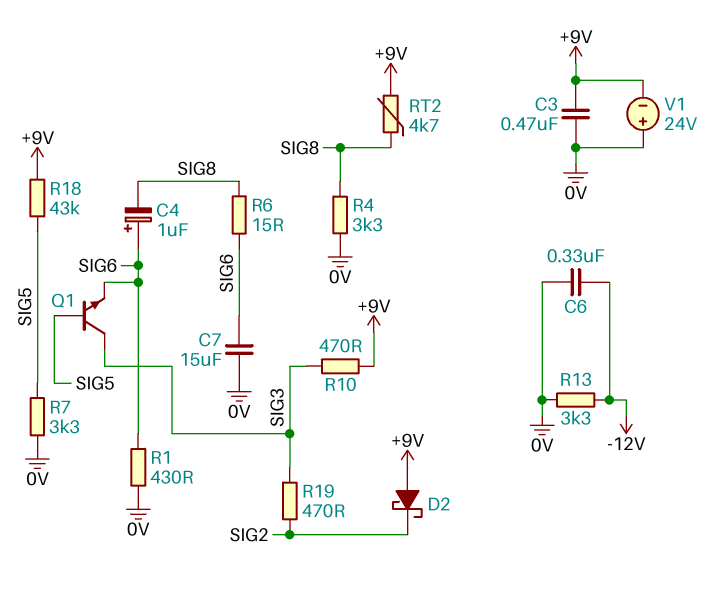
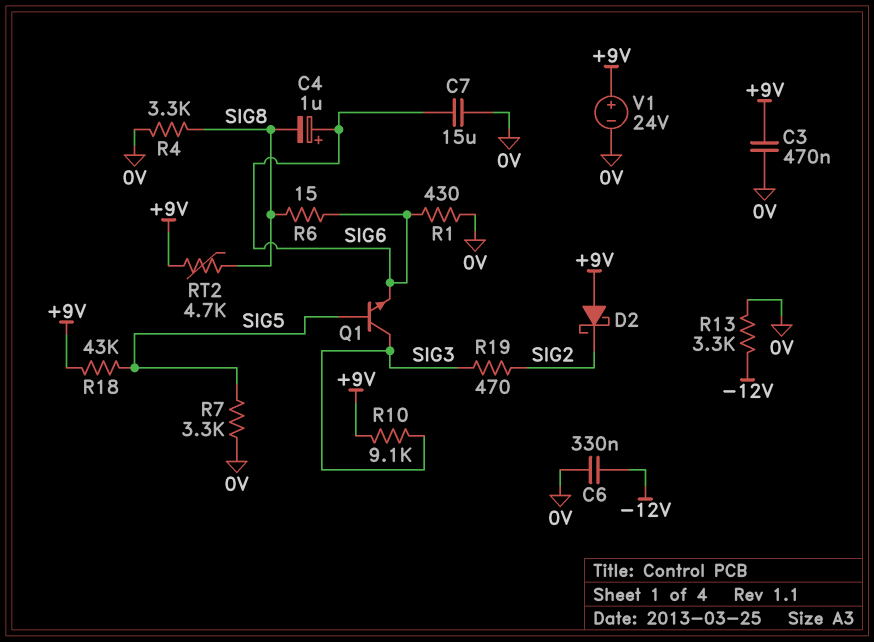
R10: 470 (+9V, SIG3) -> 9.1k (+9V, SIG3)
V1: 24V (plus 0V, minus +9V) -> 24V (plus +9V, minus 0V)

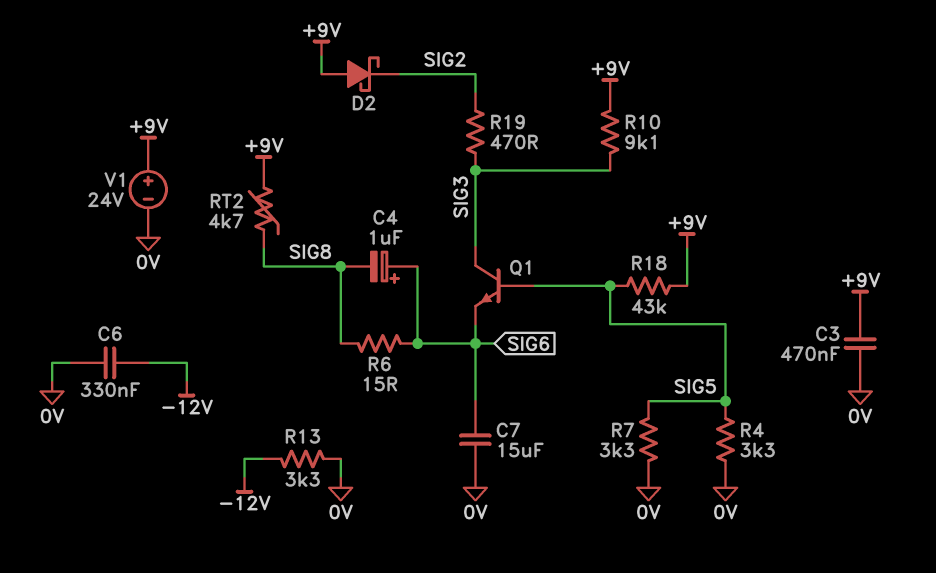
R1: 430 (0V, SIG6) -> none
R4: 3.3k (0V, SIG8) -> 3.3k (0V, SIG5)

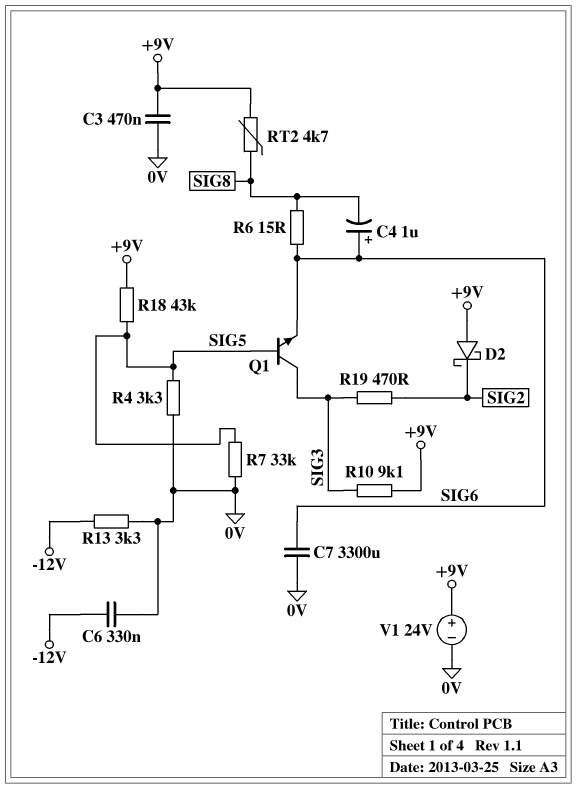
C7: 15uF (0V, SIG6) -> 3300uF (0V, SIG6)
R7: 3.3k (0V, SIG5) -> 33k (0V, SIG5)

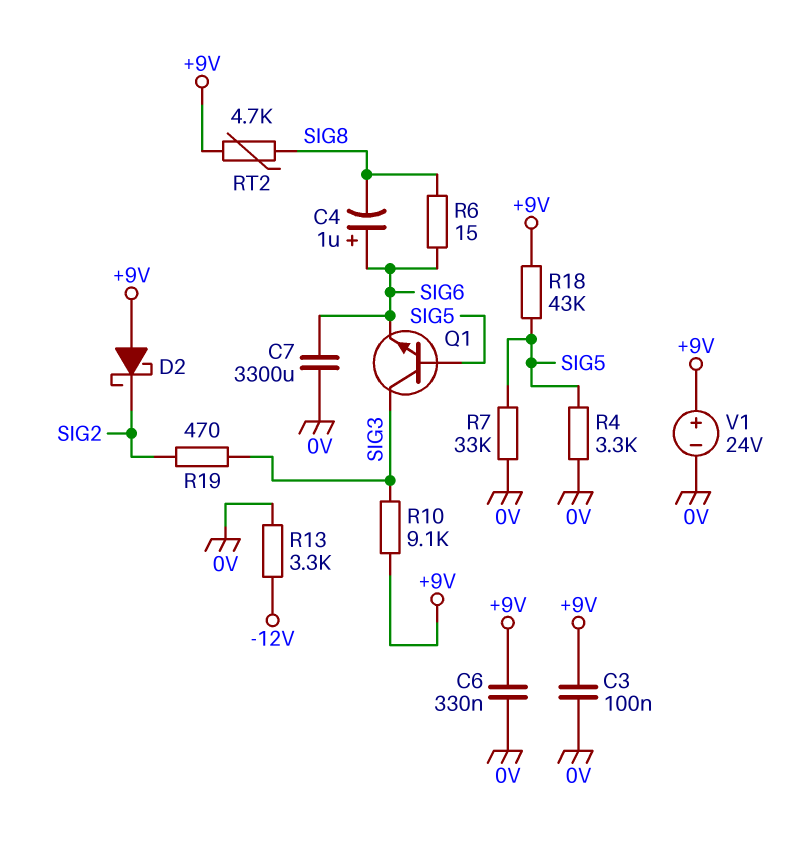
C3: 470nF (+9V, 0V) -> 100nF (+9V, 0V)
C6: 330nF (-12V, 0V) -> 330nF (+9V, 0V)

